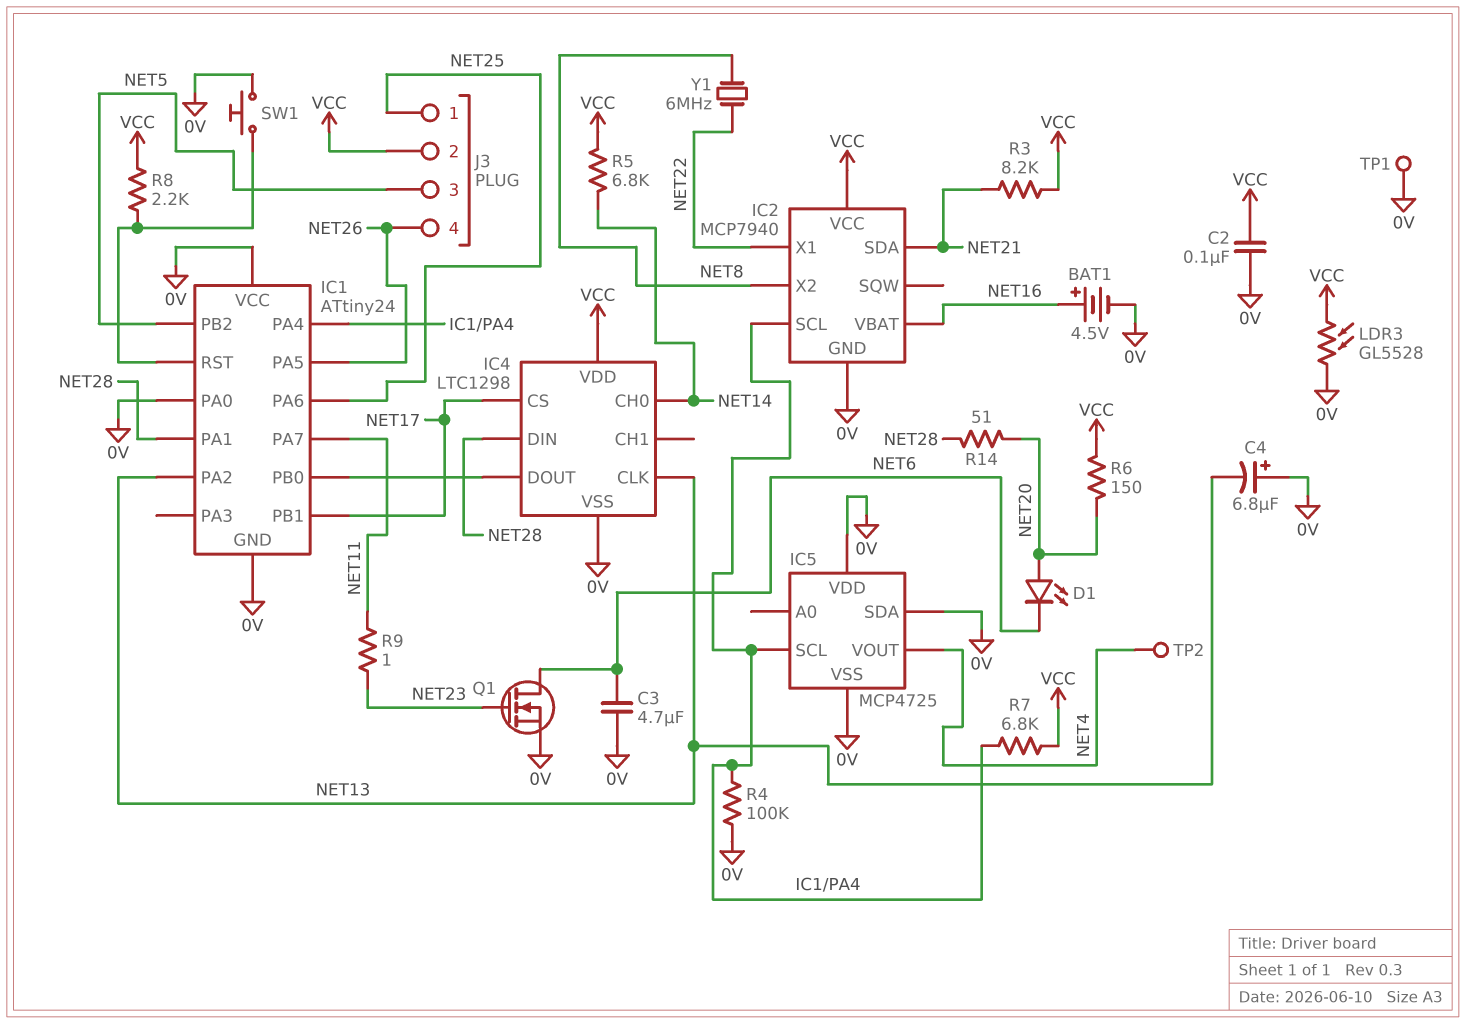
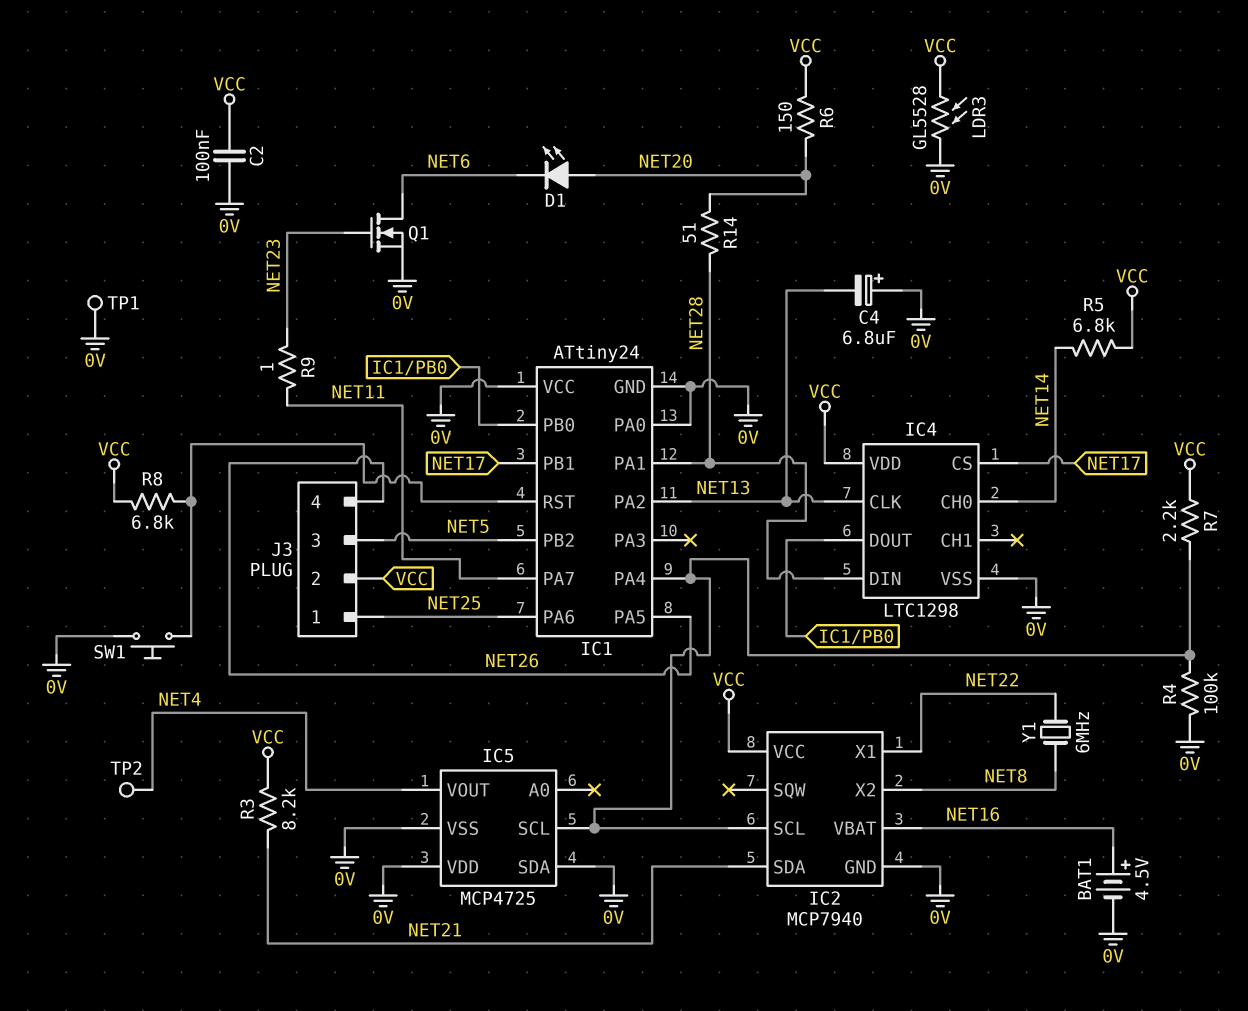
C3: 4.7uF (0V, NET6) -> none
R7: 6.8k (IC1/PA4, VCC) -> 2.2k (IC1/PA4, VCC)
R8: 2.2k (IC1/RST, VCC) -> 6.8k (IC1/RST, VCC)

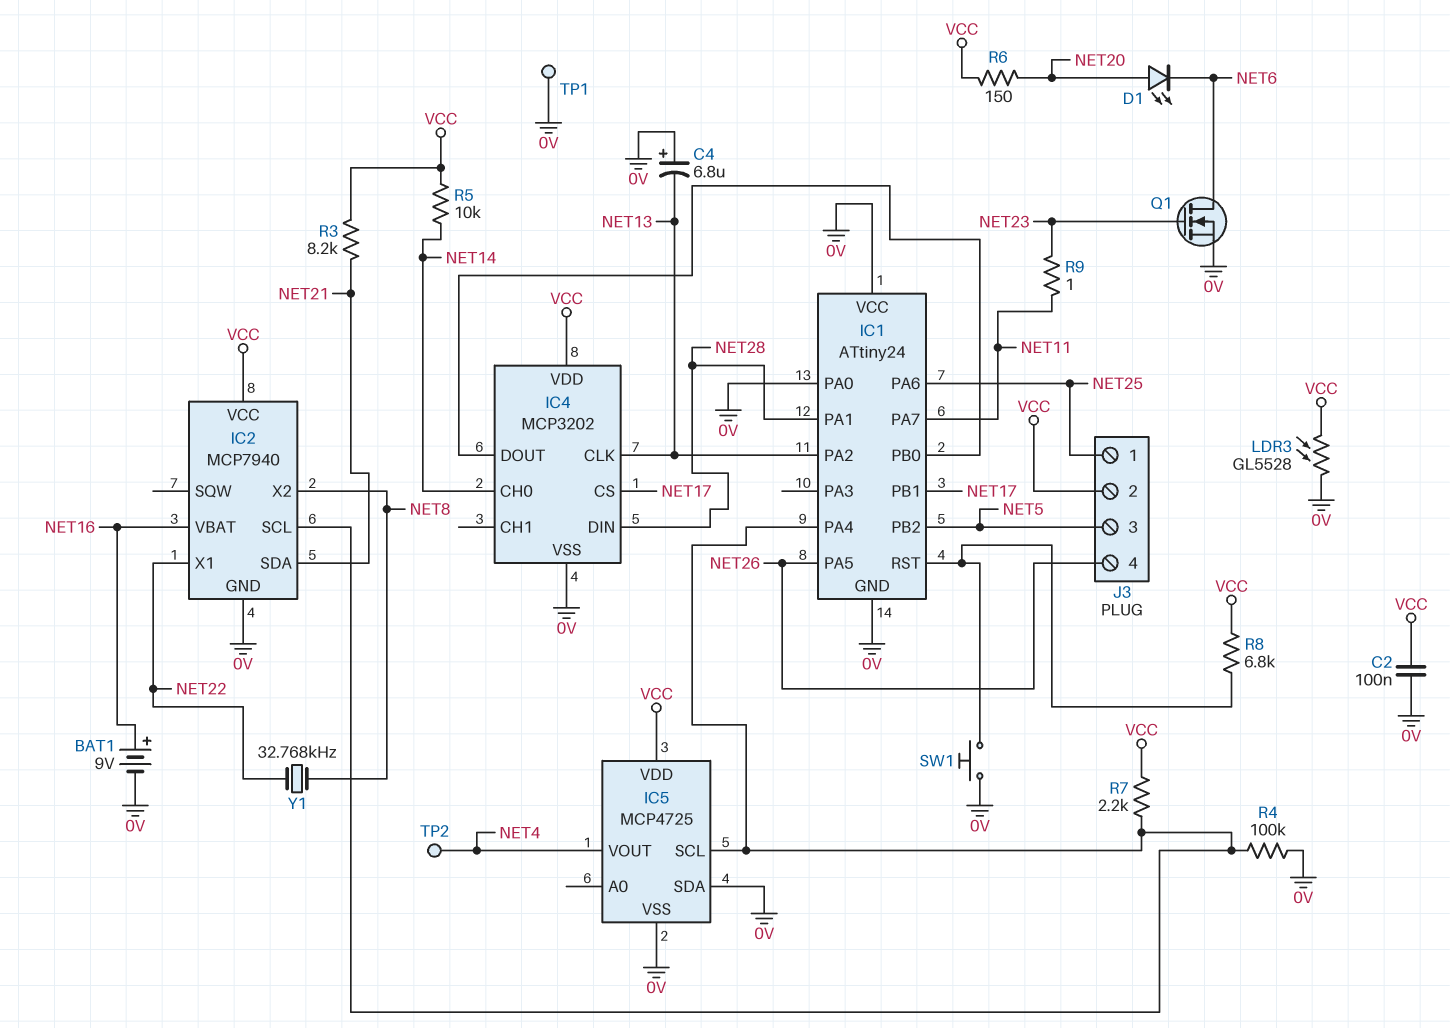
BAT1: 4.5V (plus NET16, minus 0V) -> 9V (plus NET16, minus 0V)
IC4: LTC1298 -> MCP3202
IC5 pin VDD: 0V -> VCC
R5: 6.8k (NET14, VCC) -> 10k (NET14, VCC)
R14: 51 (NET20, NET28) -> none
Y1: 6MHz (NET8, NET22) -> 32.768kHz (NET8, NET22)

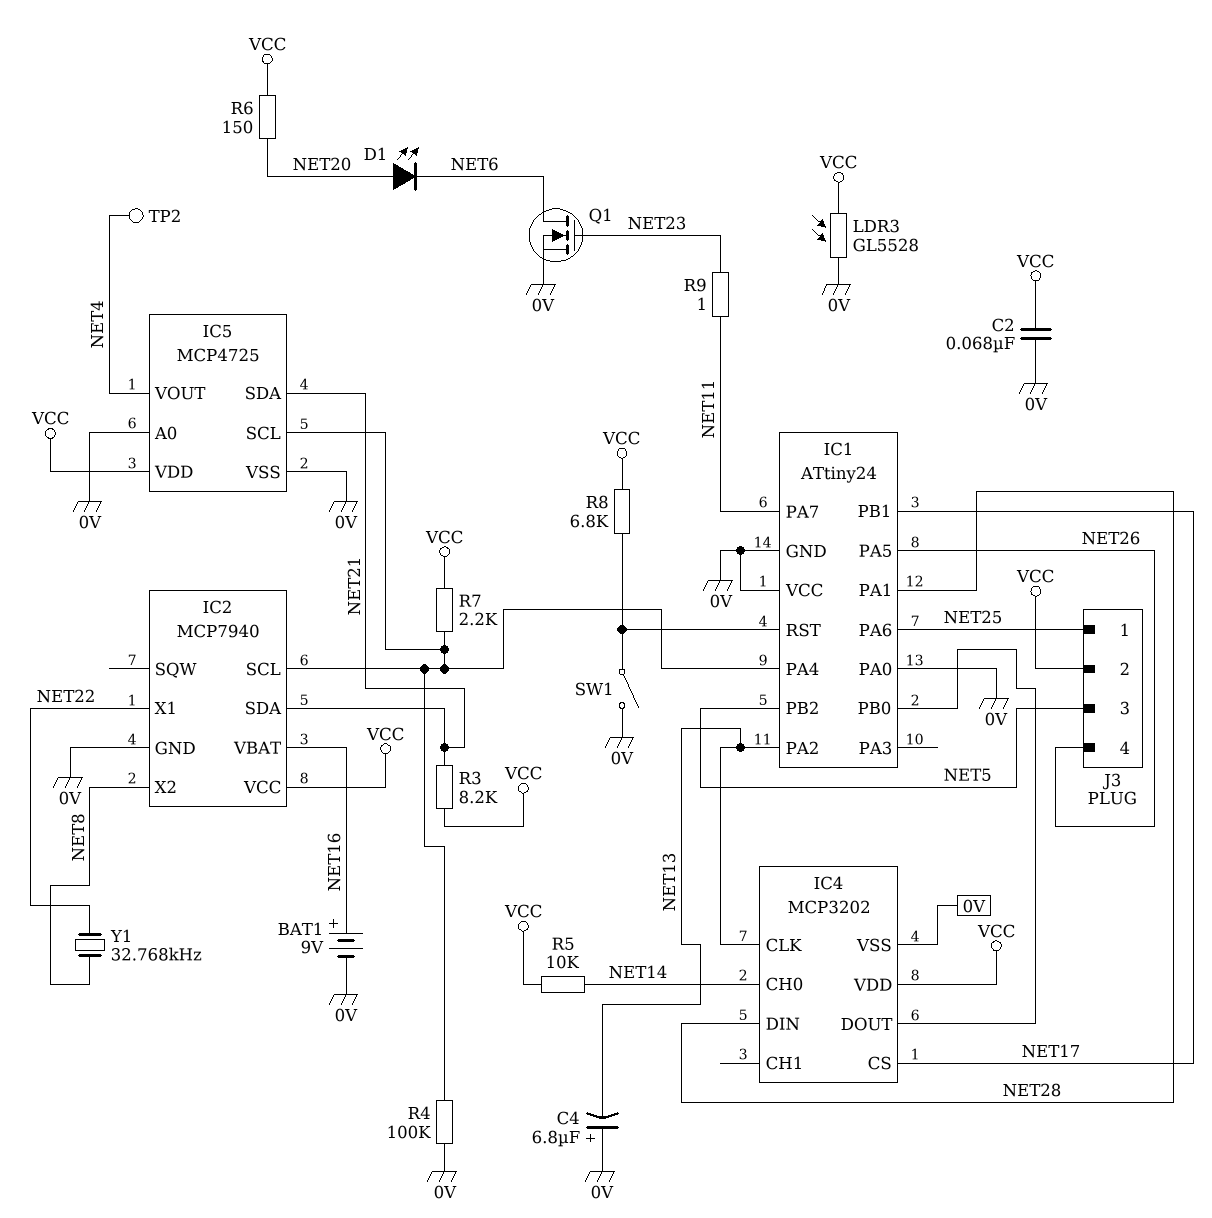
C2: 100nF (0V, VCC) -> 68nF (0V, VCC)
IC5 pin A0: none -> 0V
IC5 pin SDA: 0V -> NET21
SW1: button (0V, IC1/RST) -> switch (0V, IC1/RST)
TP1: test point (0V) -> none

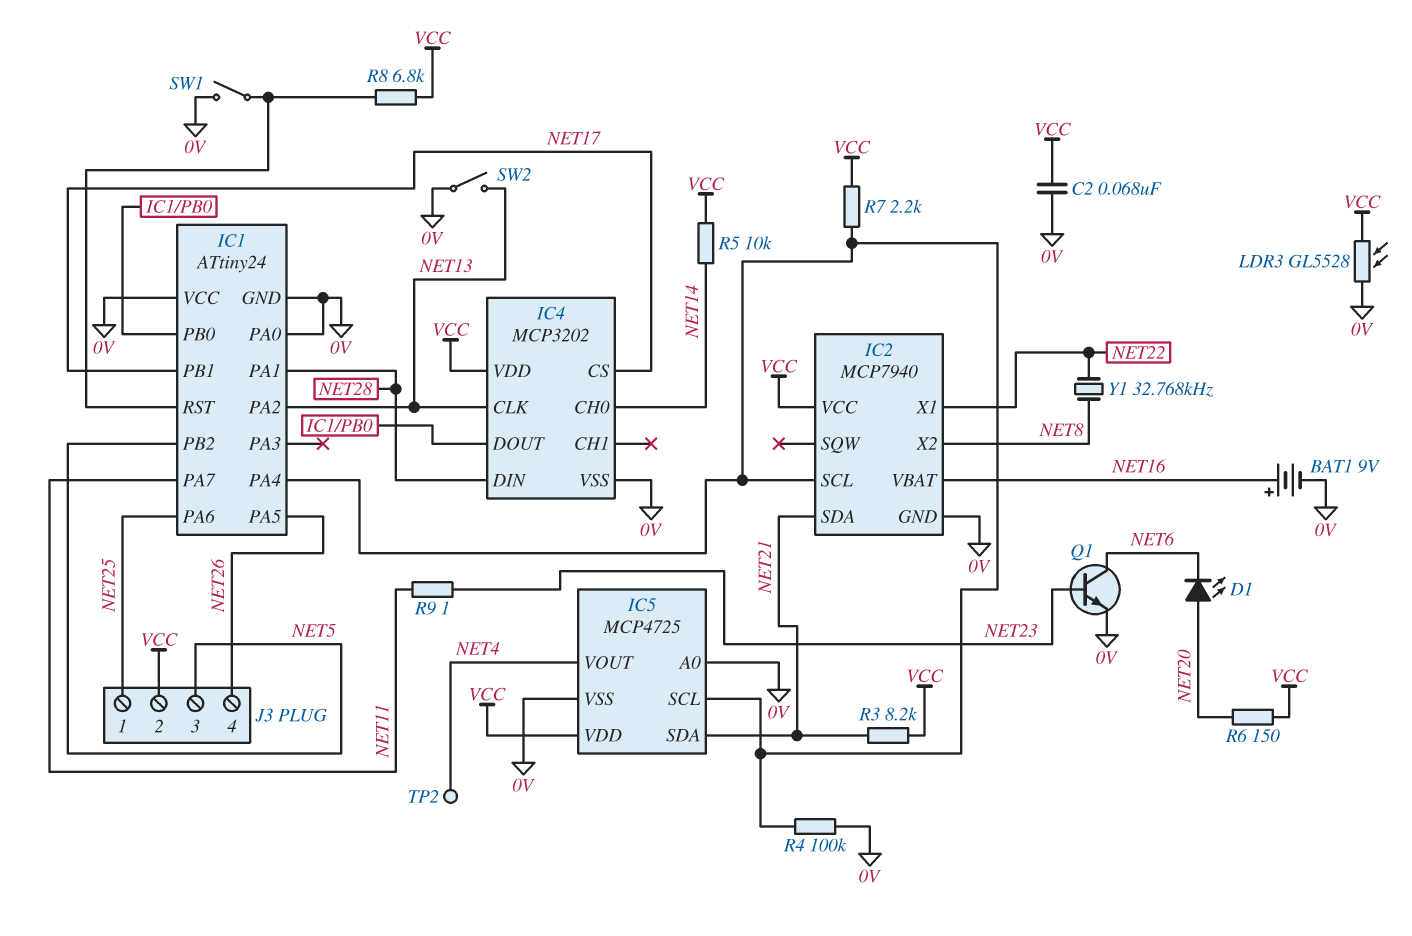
C4: 6.8uF (plus 0V, minus NET13) -> none
Q1: NMOS (G NET23, D NET6, S 0V) -> NPN (B NET23, C NET6, E 0V)
SW2: none -> switch (0V, NET13)

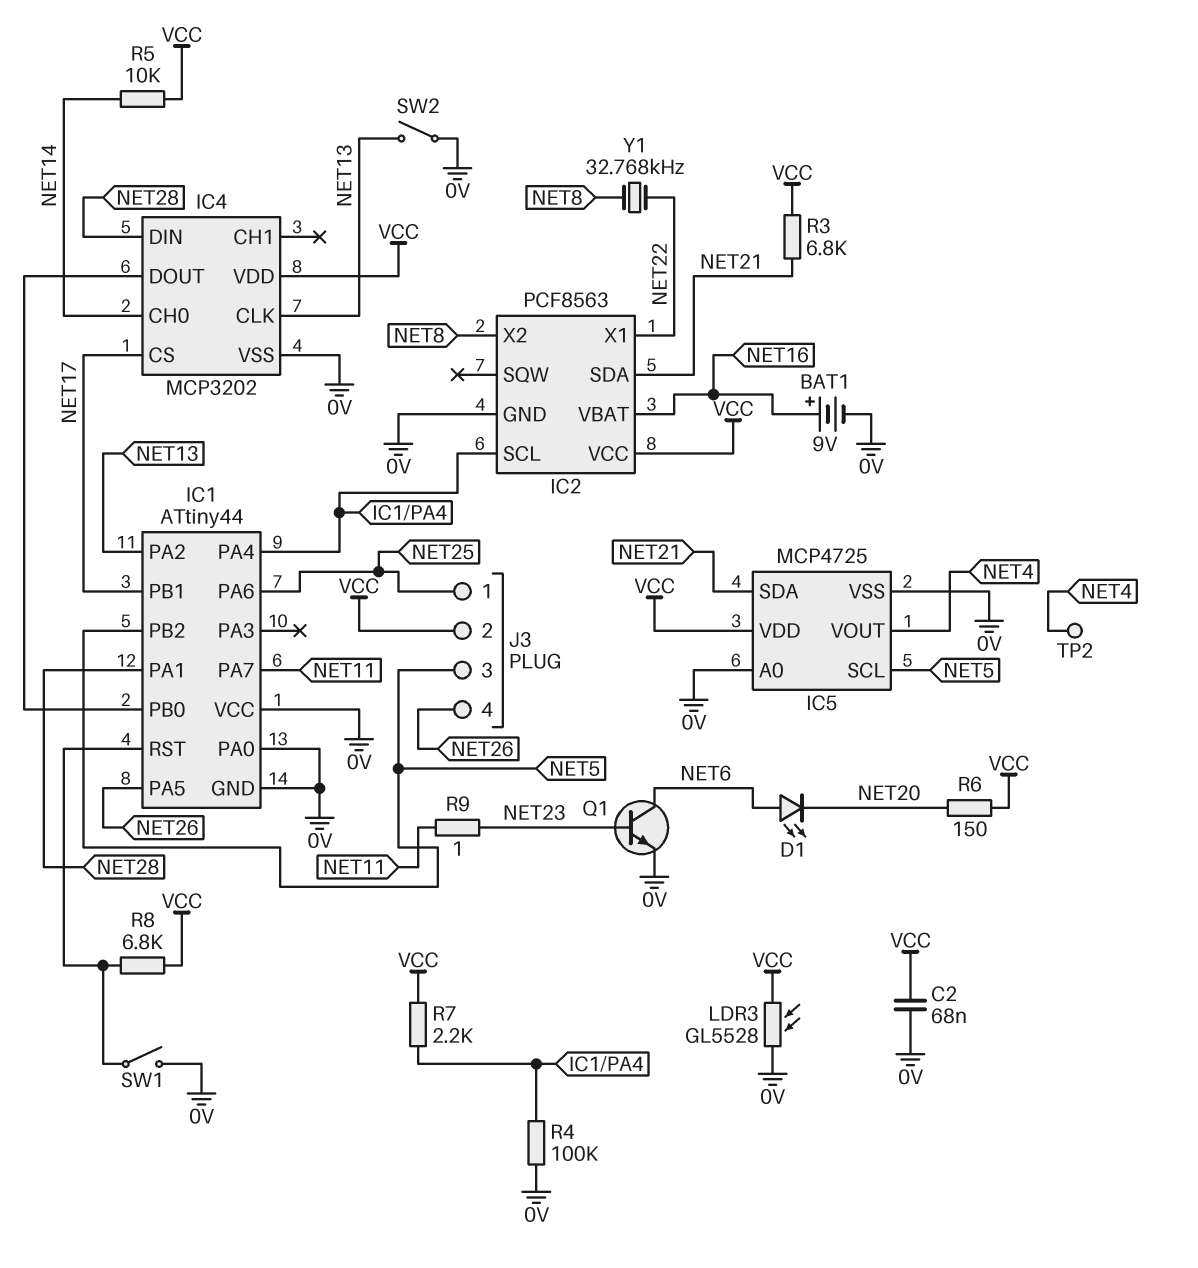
D1: LED (A NET20, K NET6) -> LED (A NET6, K NET20)
IC1: ATtiny24 -> ATtiny44
IC2: MCP7940 -> PCF8563
IC5 pin SCL: IC1/PA4 -> NET5
R3: 8.2k (NET21, VCC) -> 6.8k (NET21, VCC)

